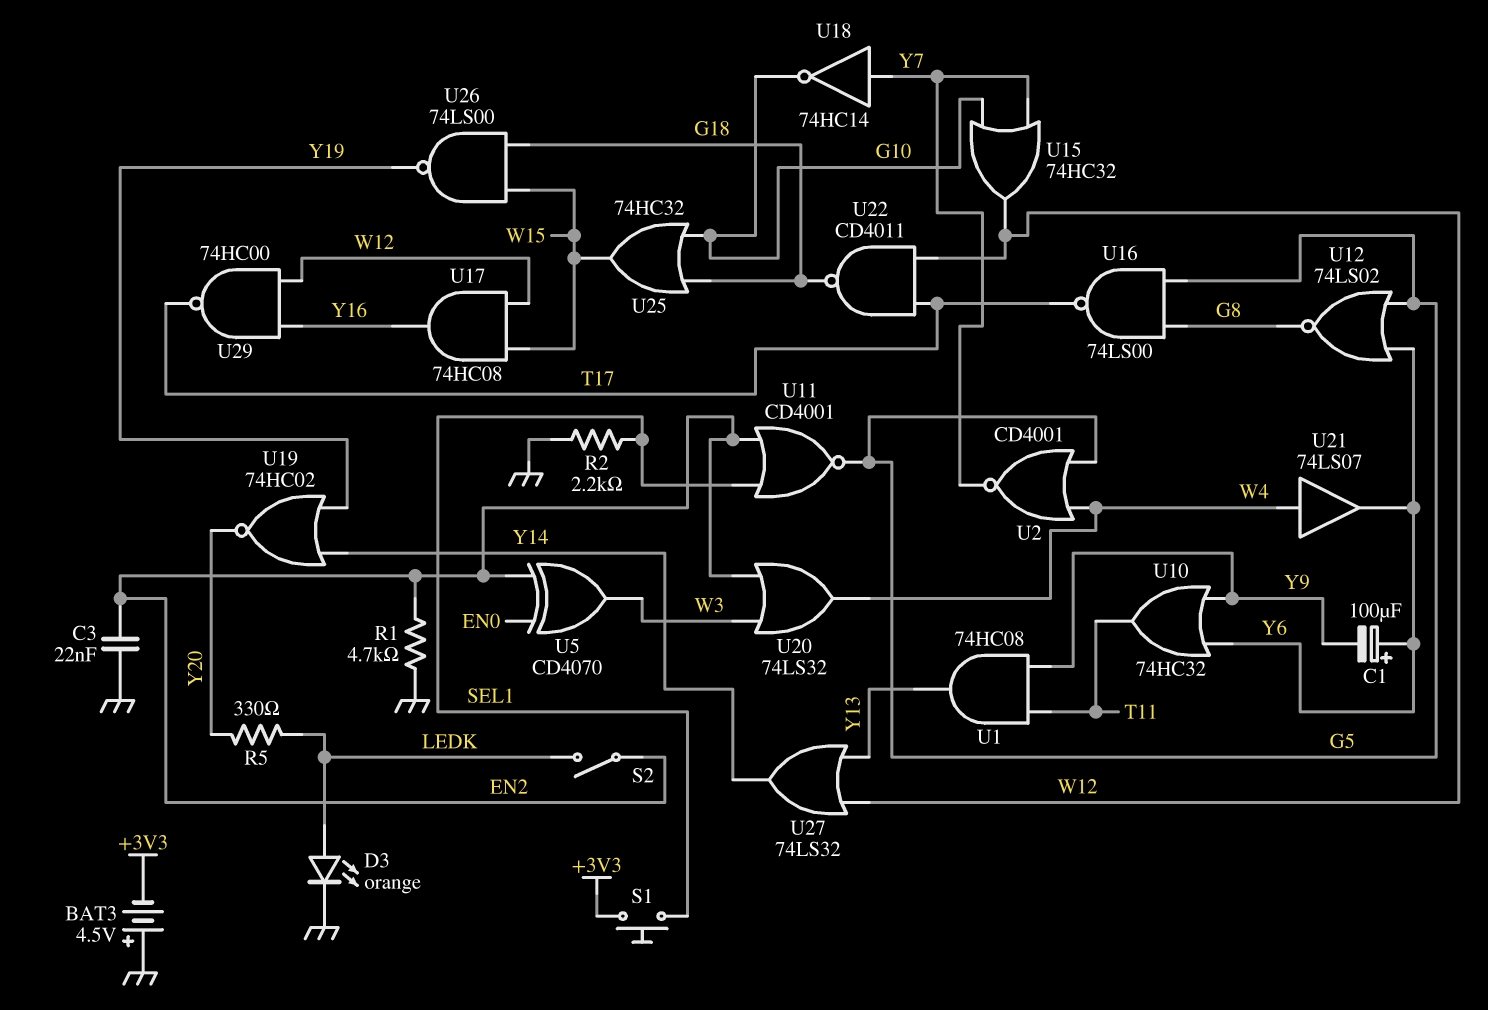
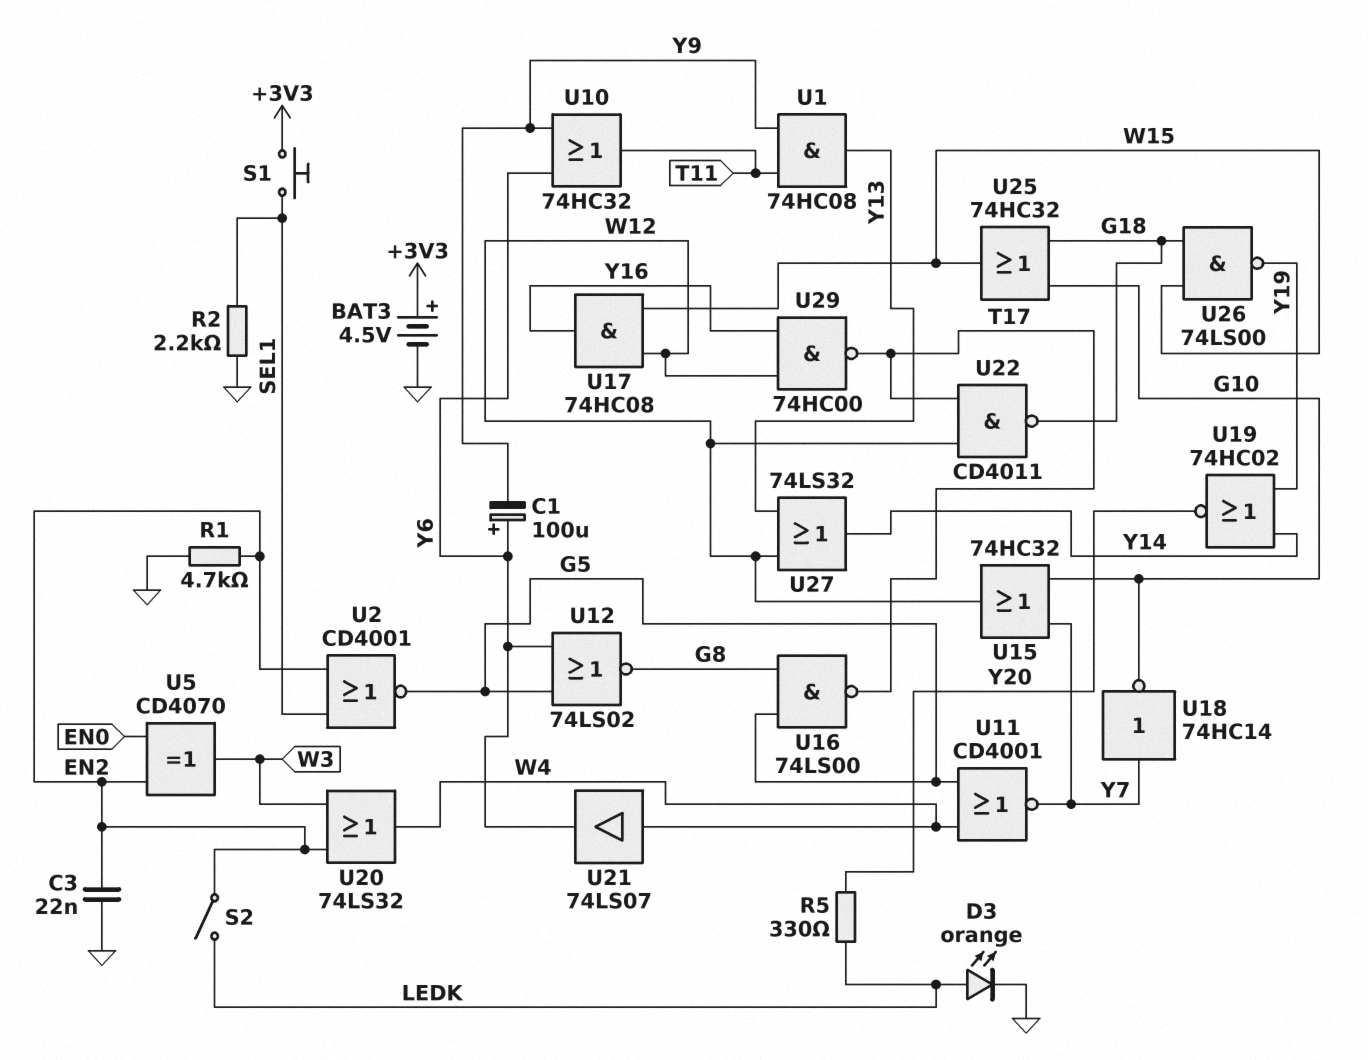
BAT3: 4.5V (plus GND, minus +3V3) -> 4.5V (plus +3V3, minus GND)
U2: NOR CD4001 (in G5, in W4, out Y7) -> NOR CD4001 (in EN2, in SEL1, out G5)
U11: NOR CD4001 (in EN2, in SEL1, out G5) -> NOR CD4001 (in G5, in W4, out Y7)

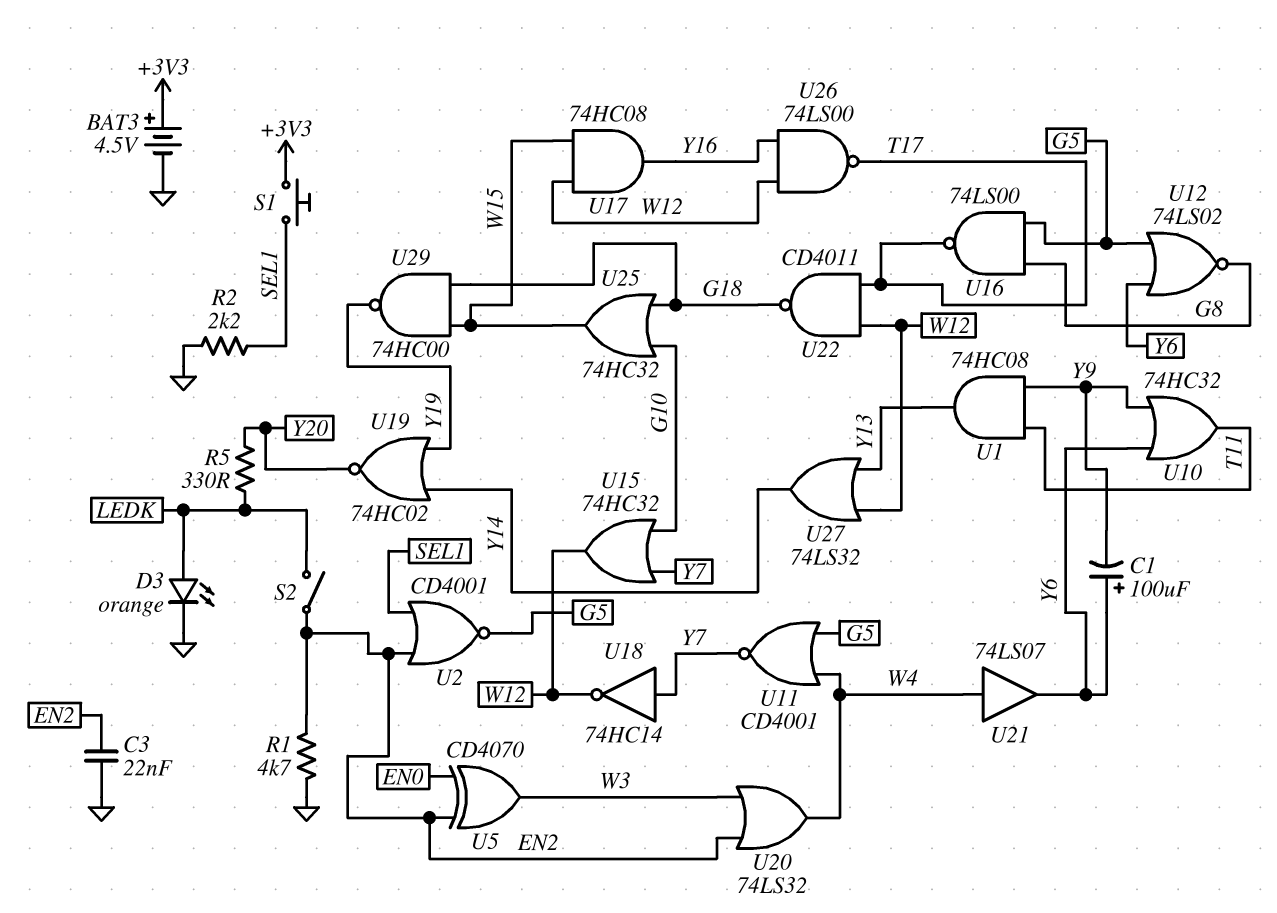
U18: NOT 74HC14 (in Y7, out G10) -> NOT 74HC14 (in Y7, out W12)
U26: NAND 74LS00 (in G18, in W15, out Y19) -> NAND 74LS00 (in W12, in Y16, out T17)
U29: NAND 74HC00 (in W12, in Y16, out T17) -> NAND 74HC00 (in G18, in W15, out Y19)

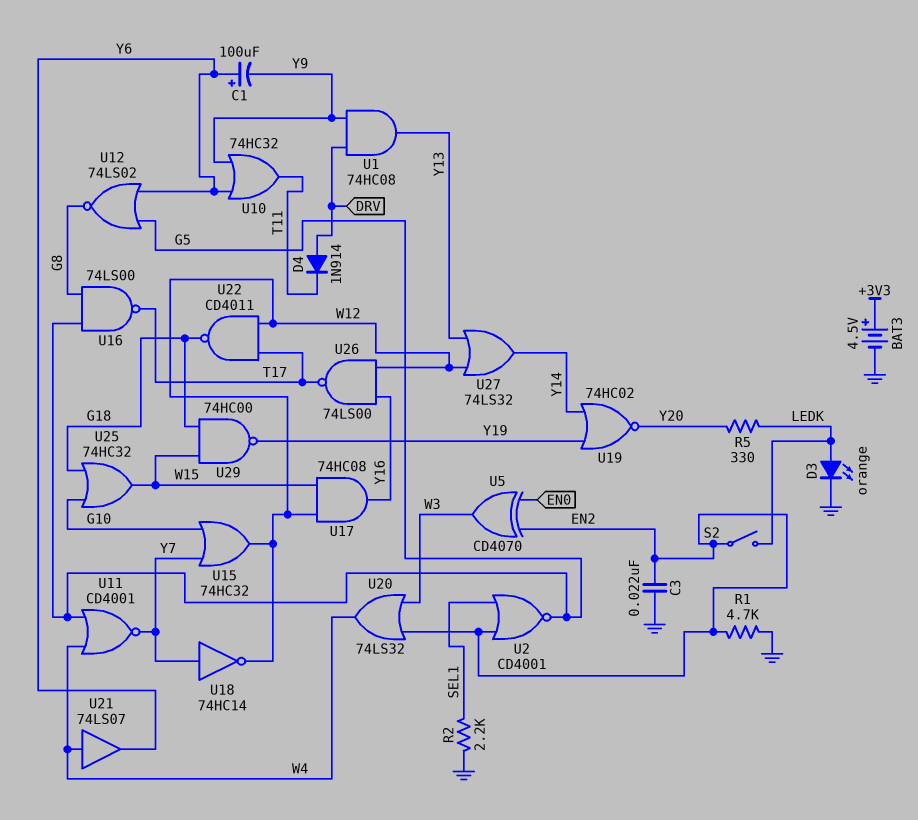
D4: none -> diode 1N914 (A DRV, K T11)
S1: button (+3V3, SEL1) -> none
U1: AND 74HC08 (in T11, in Y9, out Y13) -> AND 74HC08 (in DRV, in Y9, out Y13)

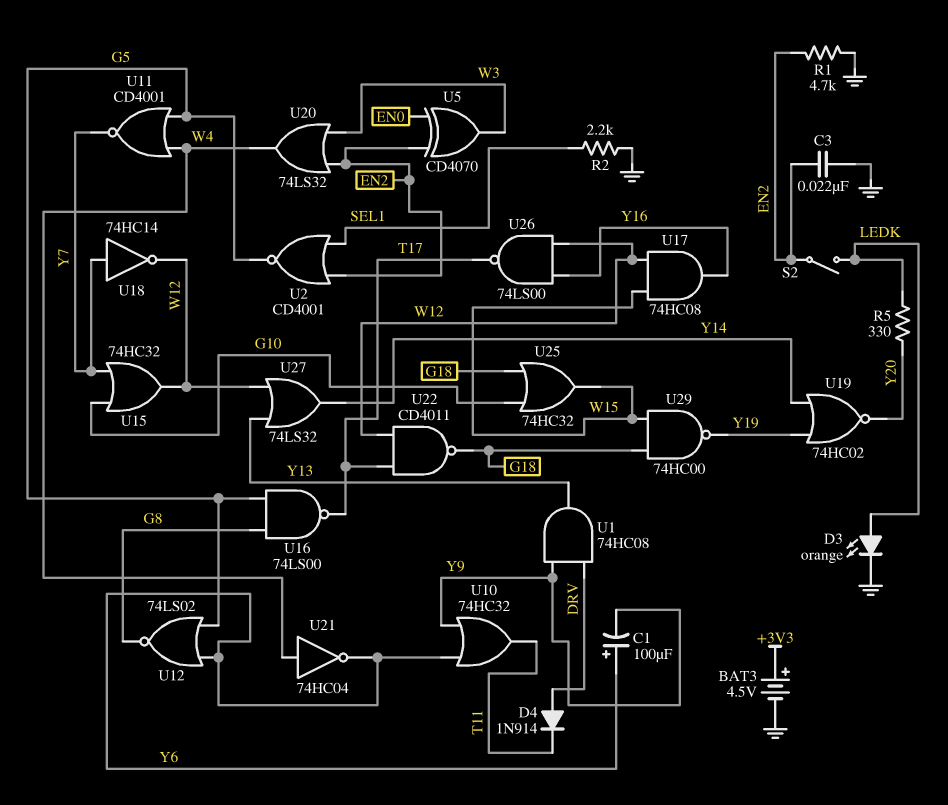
U21: buffer 74LS07 (in W4, out Y6) -> NOT 74HC04 (in W4, out Y6)

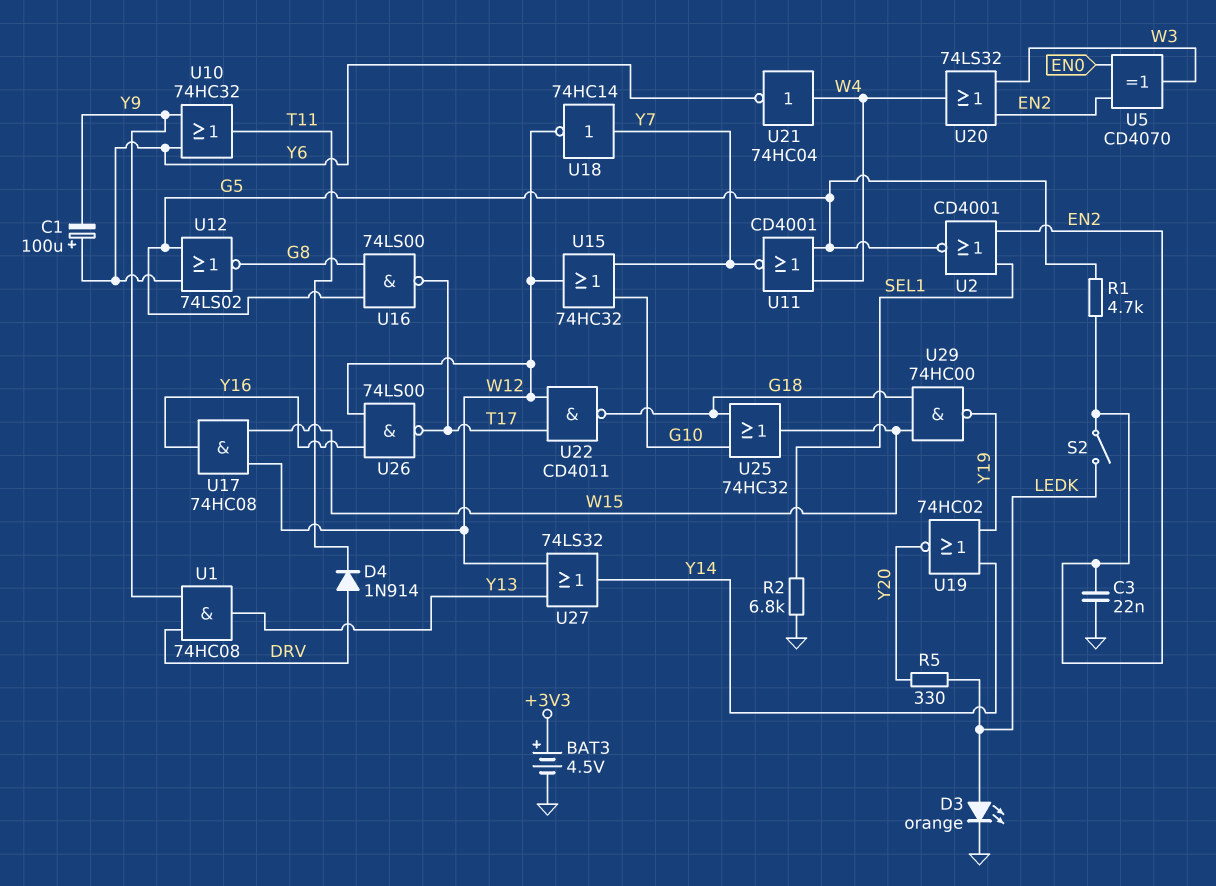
R1: 4.7k (EN2, GND) -> 4.7k (EN2, G5)
R2: 2.2k (GND, SEL1) -> 6.8k (GND, SEL1)

